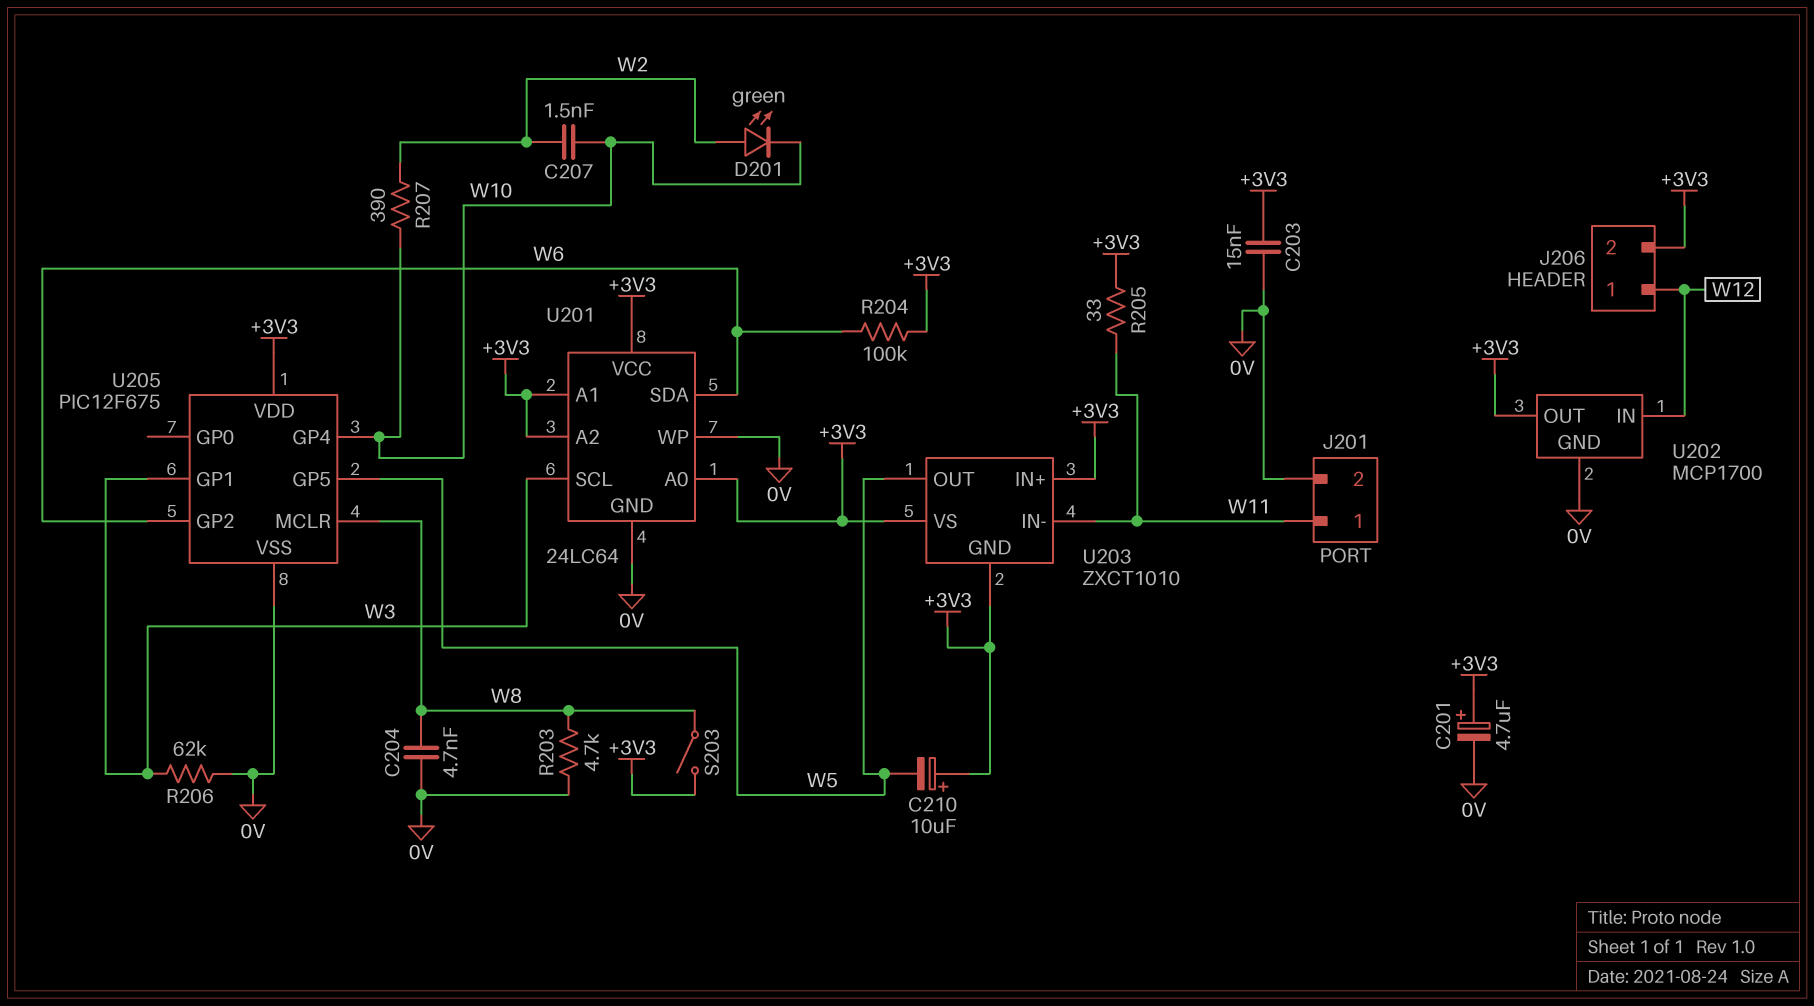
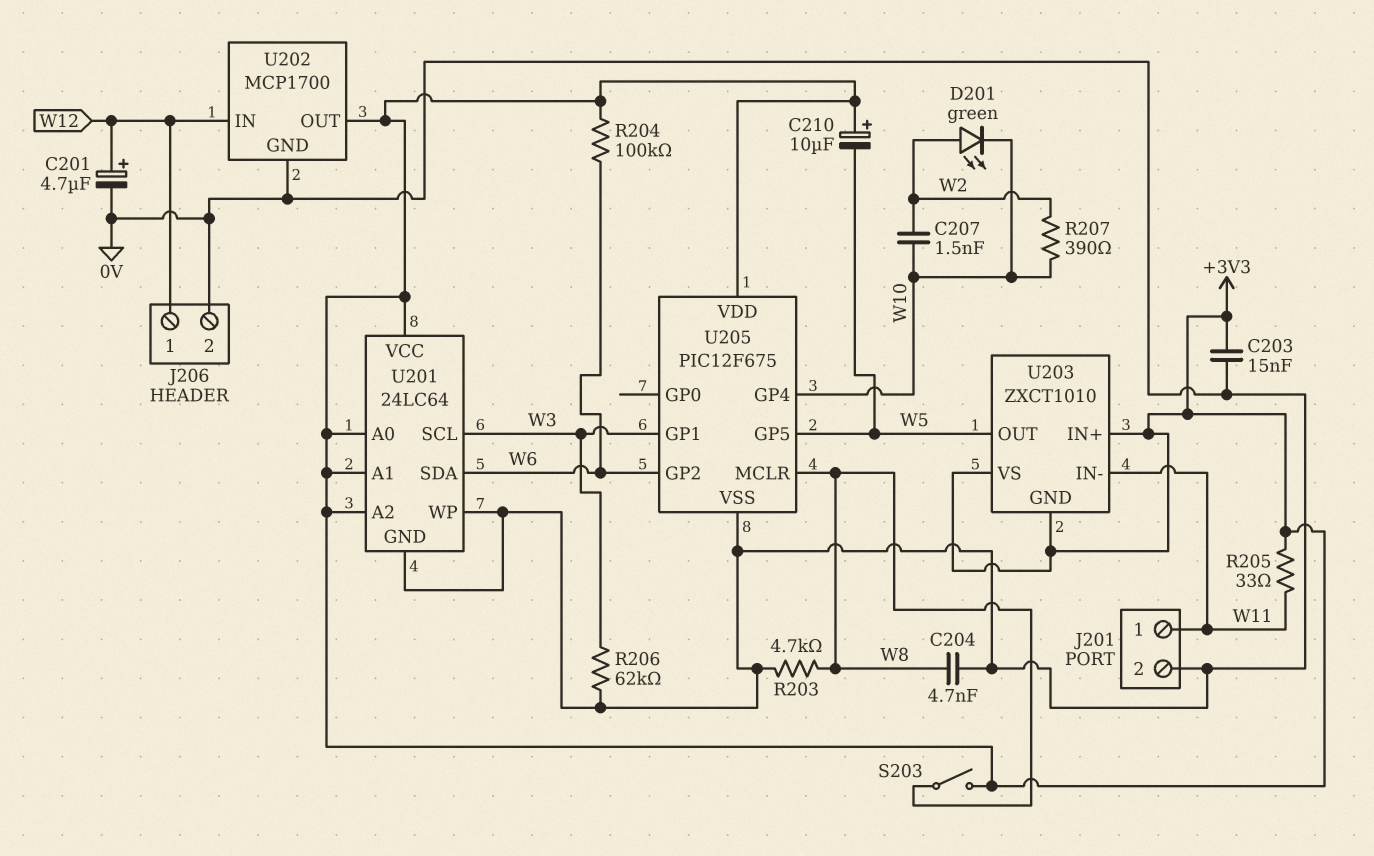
C201: 4.7uF (plus +3V3, minus 0V) -> 4.7uF (plus W12, minus 0V)
J206 pin 2: +3V3 -> 0V

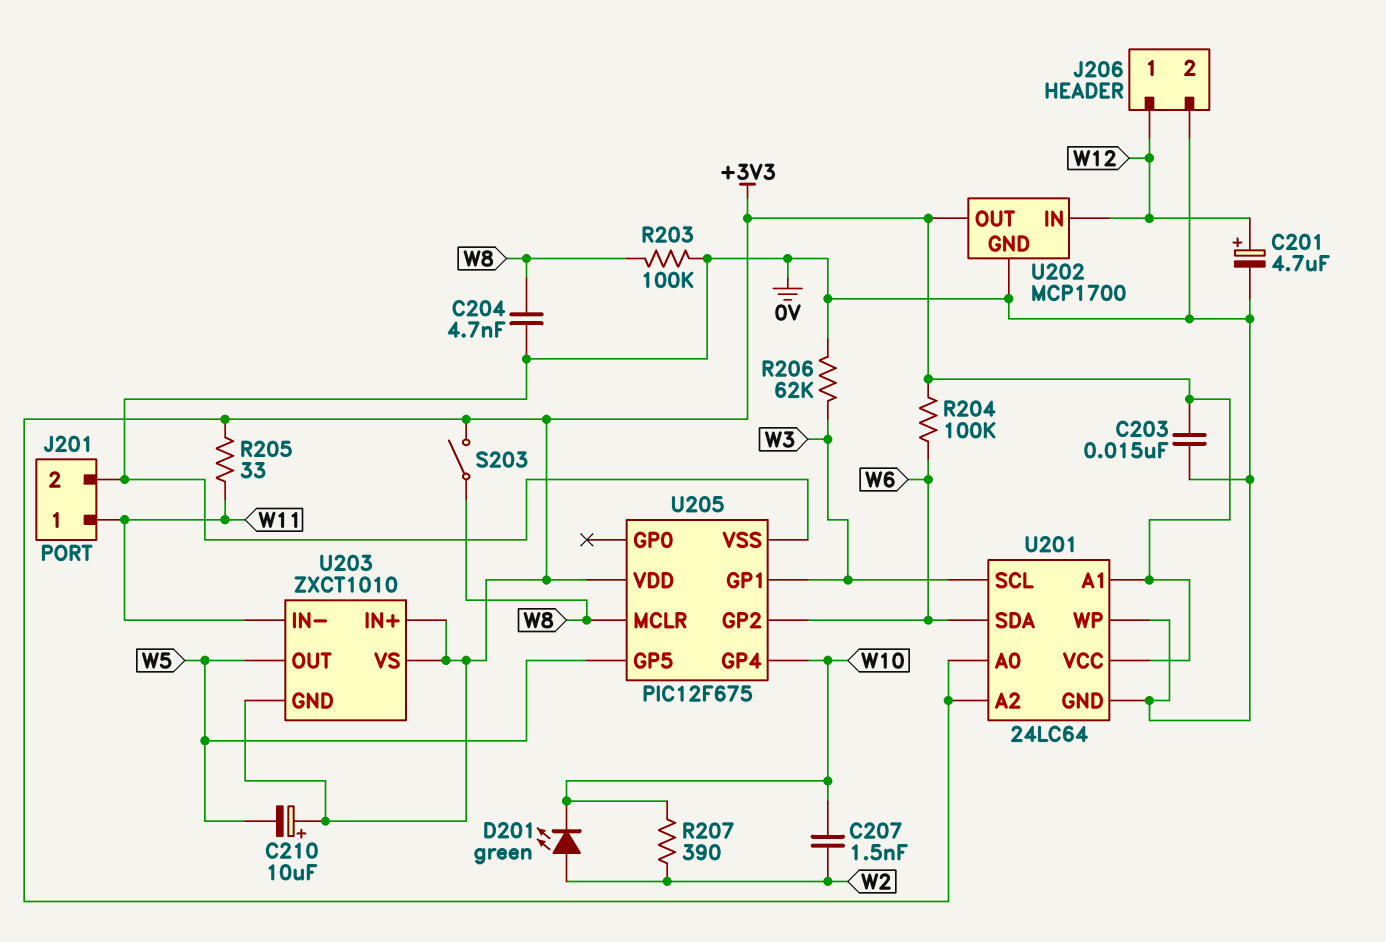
R203: 4.7k (0V, W8) -> 100k (0V, W8)

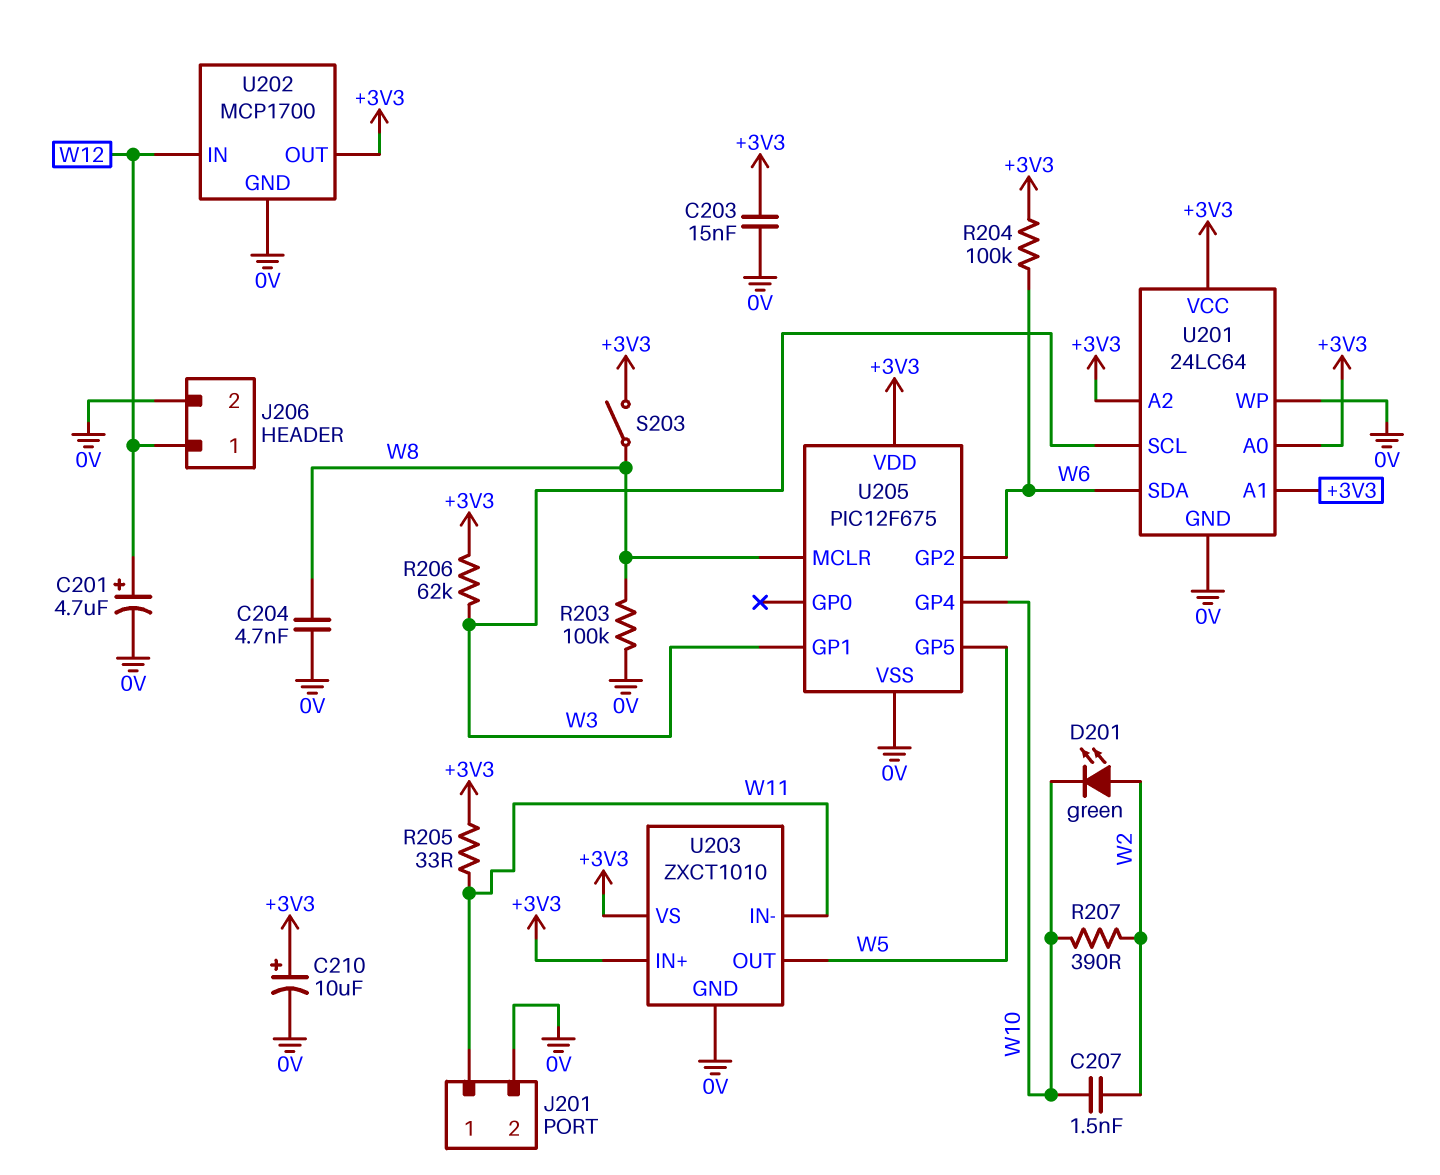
C210: 10uF (plus +3V3, minus W5) -> 10uF (plus +3V3, minus 0V)
R206: 62k (0V, W3) -> 62k (+3V3, W3)
U203 pin GND: +3V3 -> 0V

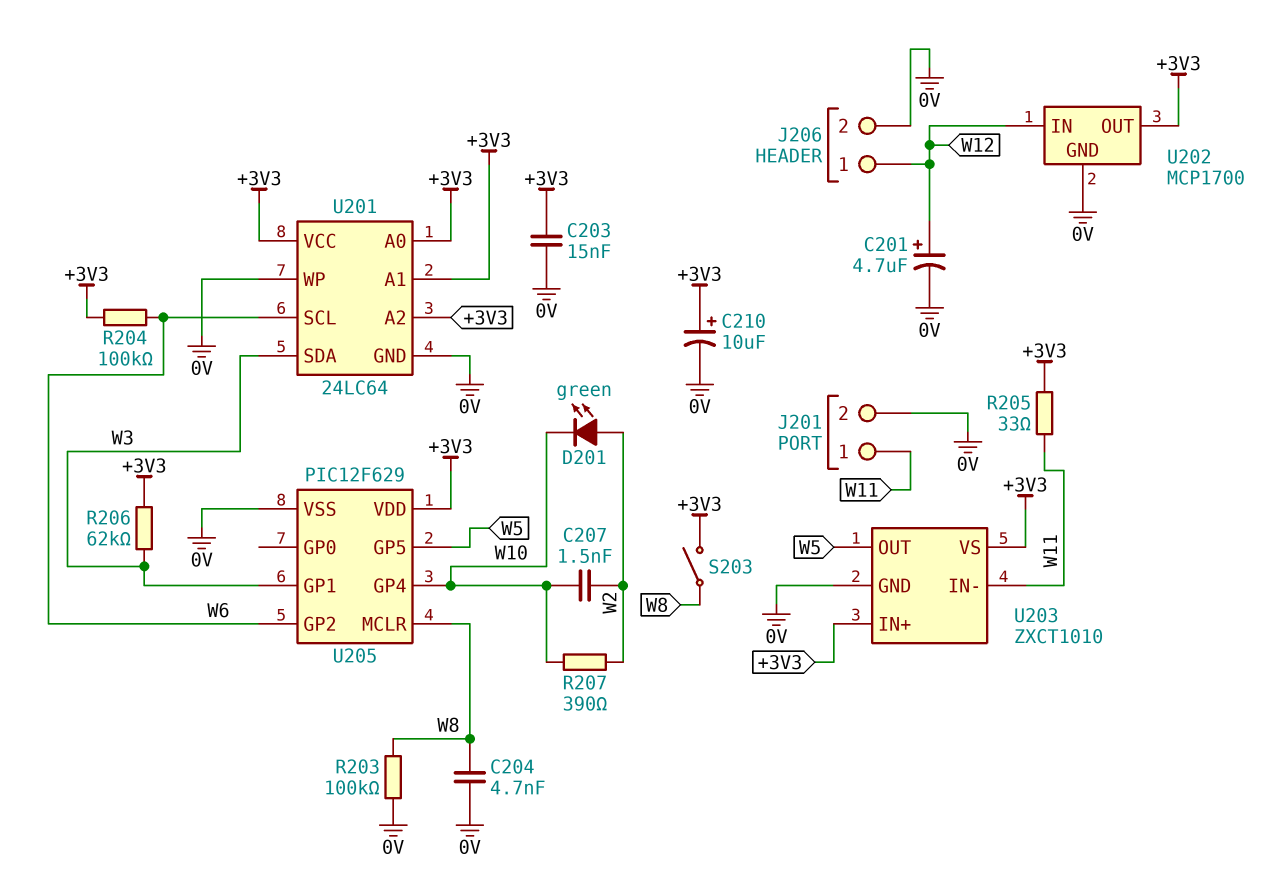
U201 pin SCL: W3 -> W6
U201 pin SDA: W6 -> W3
U205: PIC12F675 -> PIC12F629

